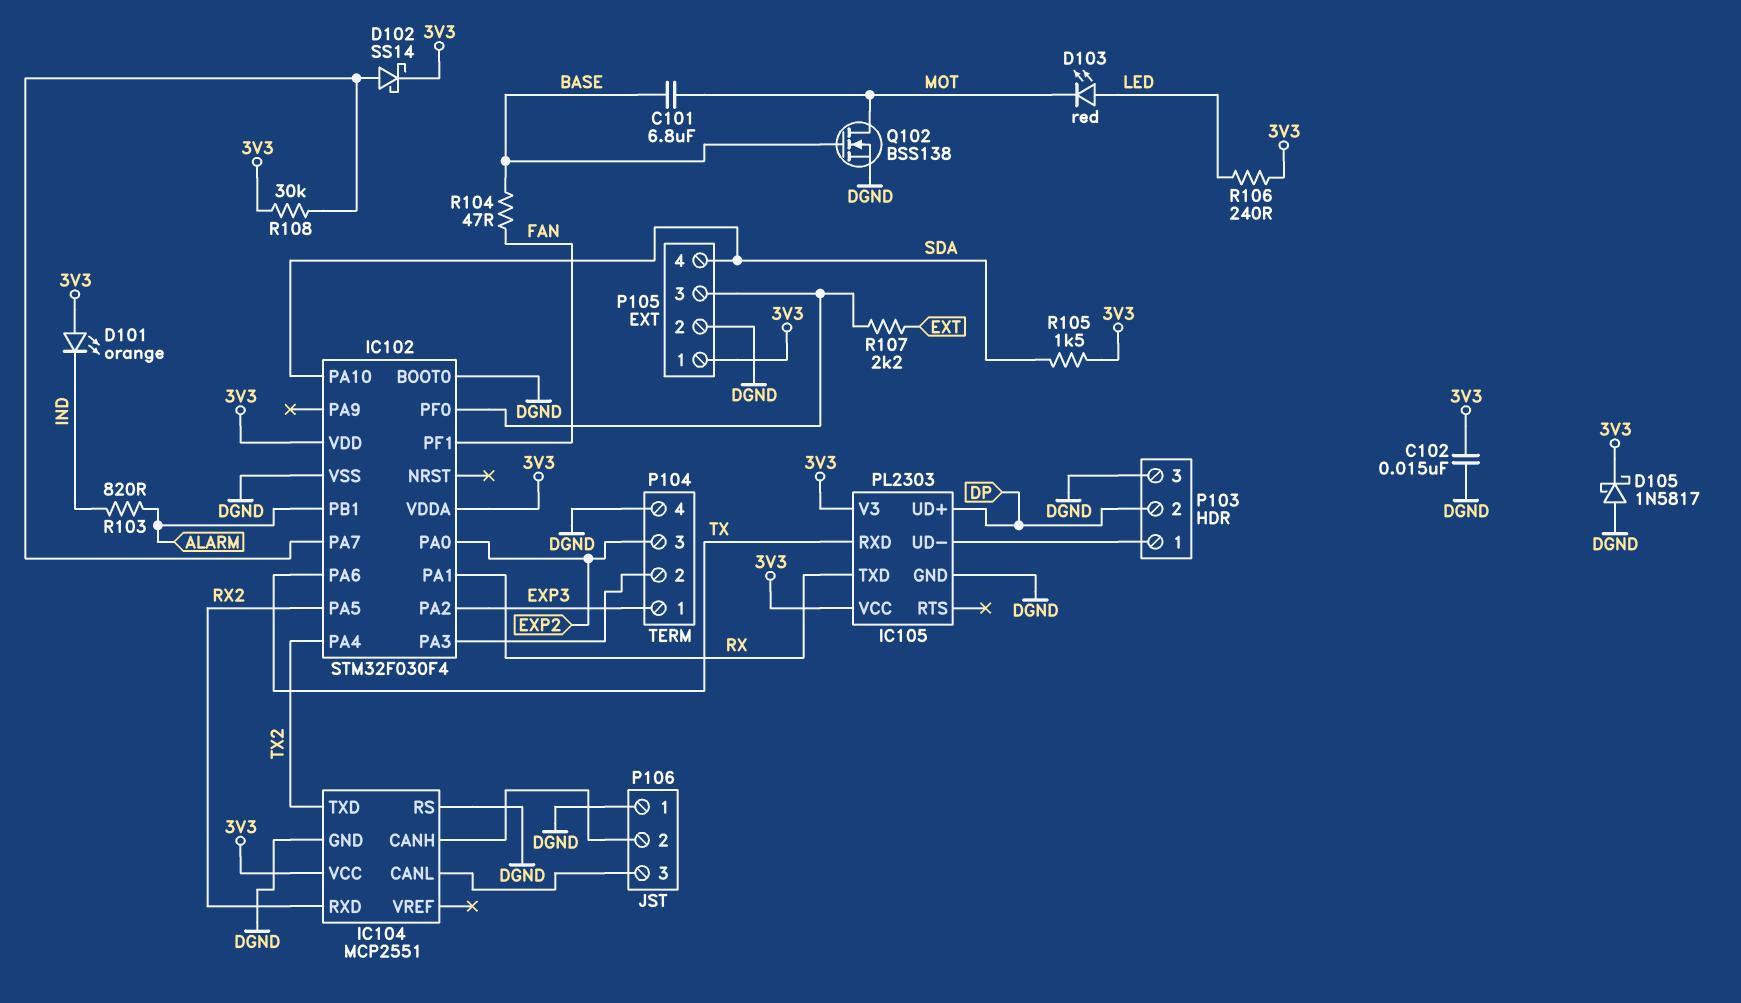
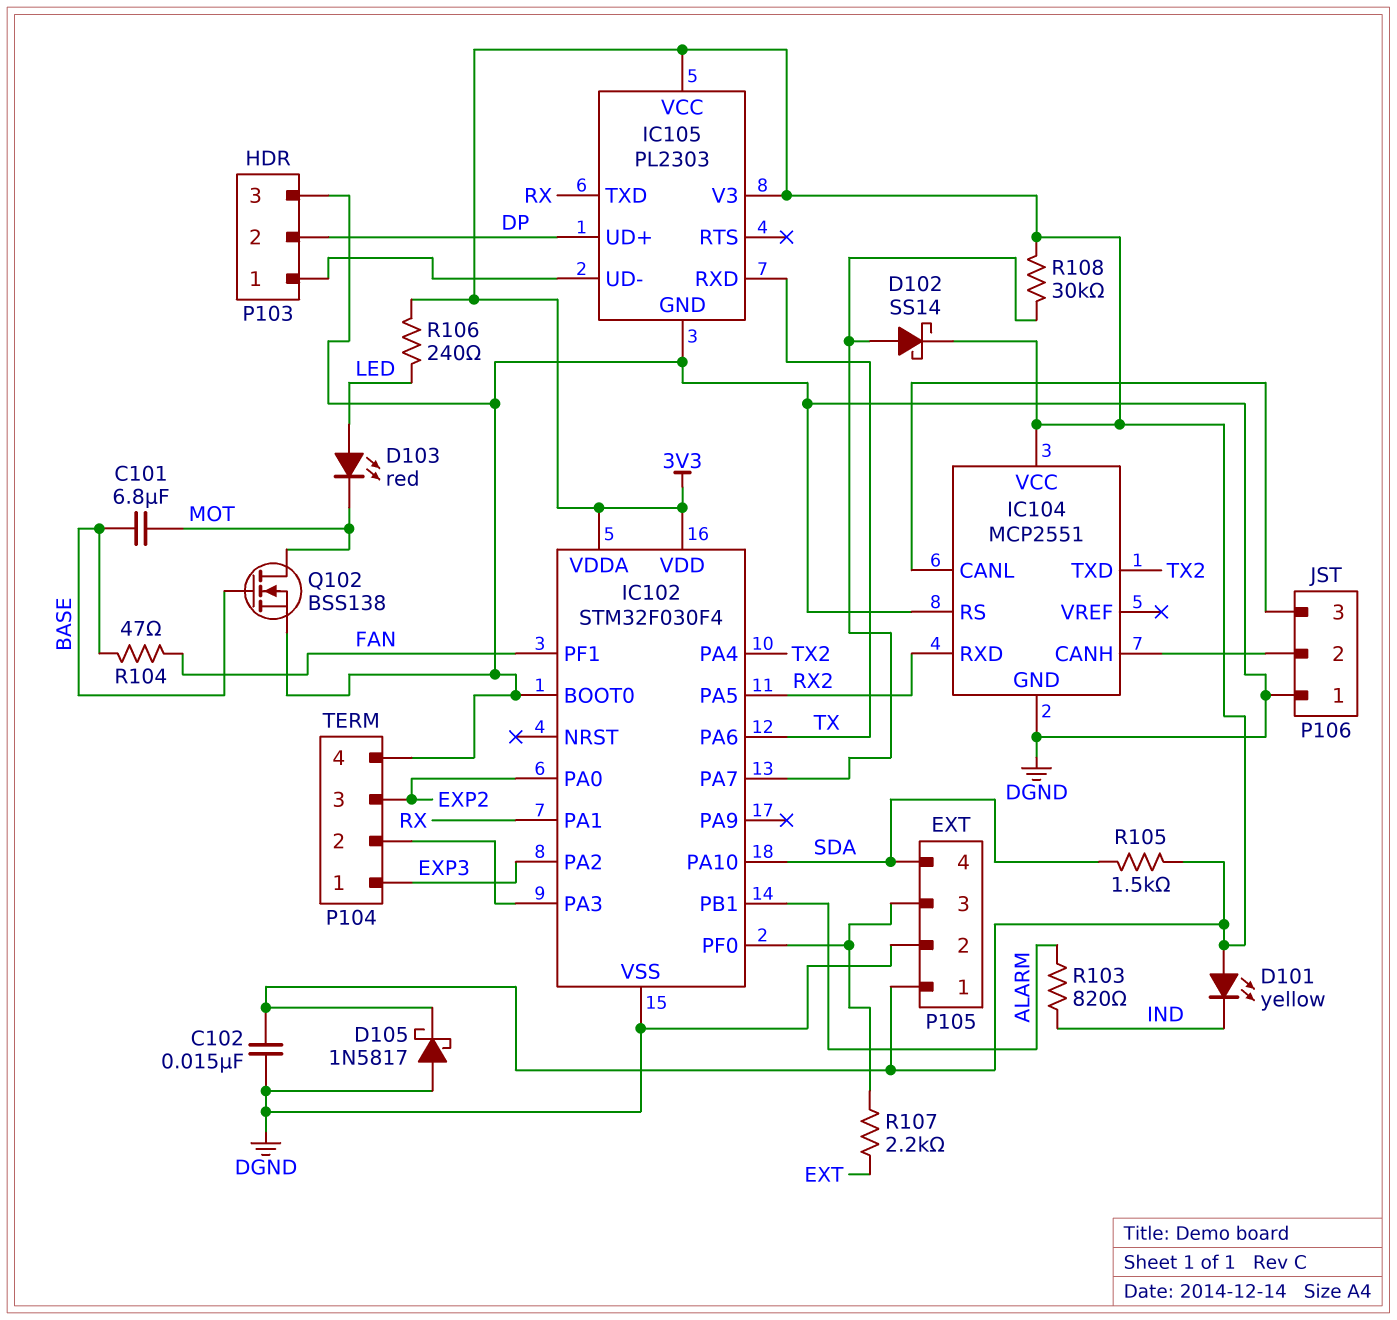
D101: LED orange (A 3V3, K IND) -> LED yellow (A 3V3, K IND)

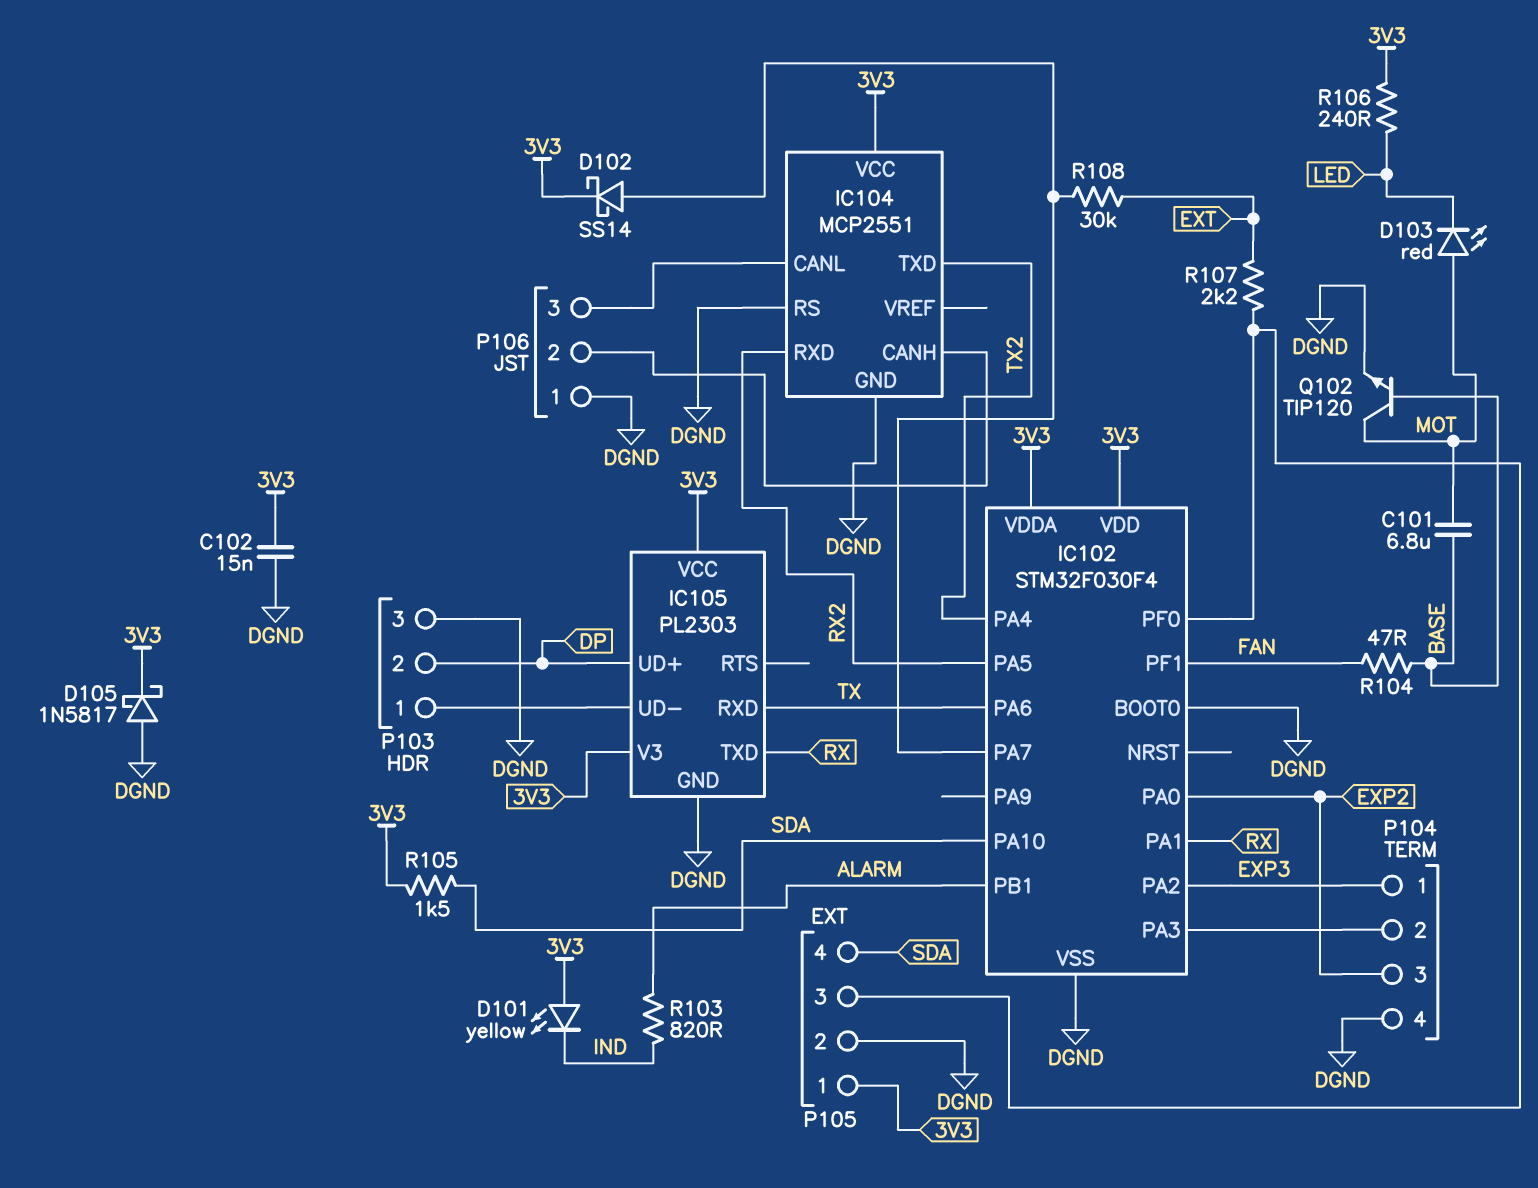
D103: LED red (A LED, K MOT) -> LED red (A MOT, K LED)
Q102: NMOS BSS138 (G BASE, D MOT, S DGND) -> NPN TIP120 (B BASE, C MOT, E DGND)
R108: 30k (3V3, IC102/PA7) -> 30k (EXT, IC102/PA7)

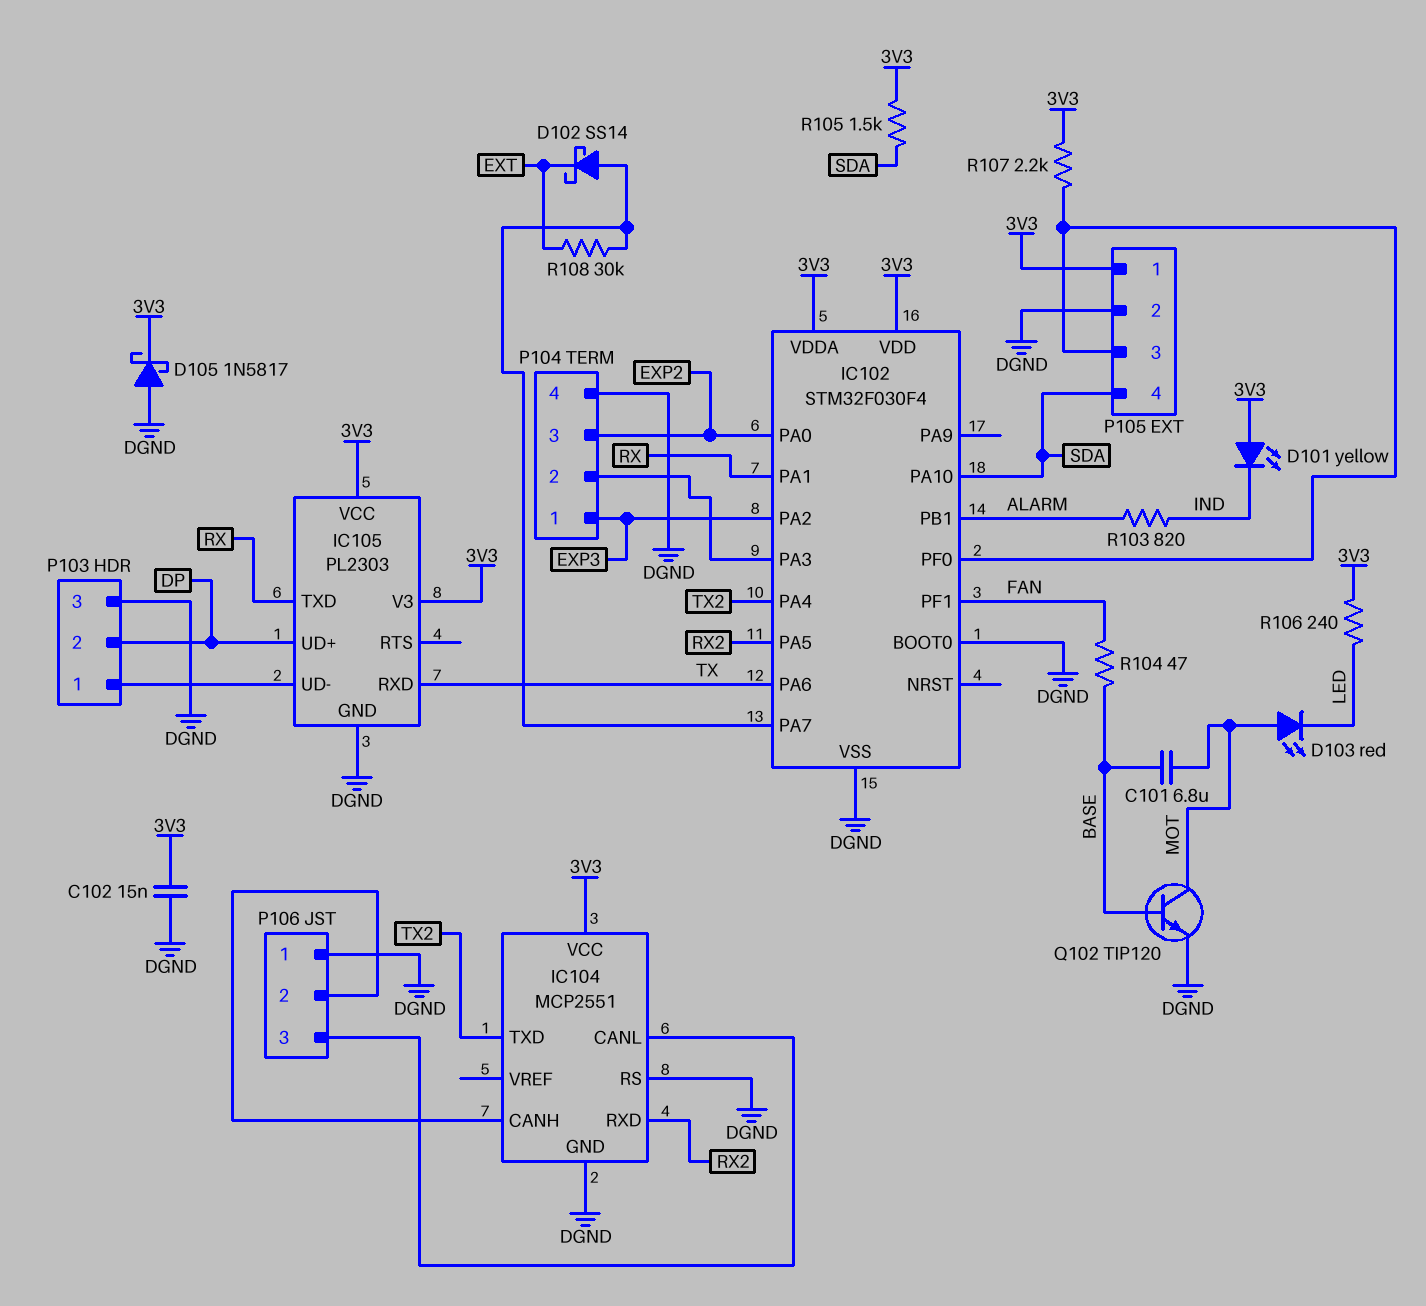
D102: schottky SS14 (A IC102/PA7, K 3V3) -> schottky SS14 (A IC102/PA7, K EXT)
R107: 2.2k (EXT, IC102/PF0) -> 2.2k (3V3, IC102/PF0)

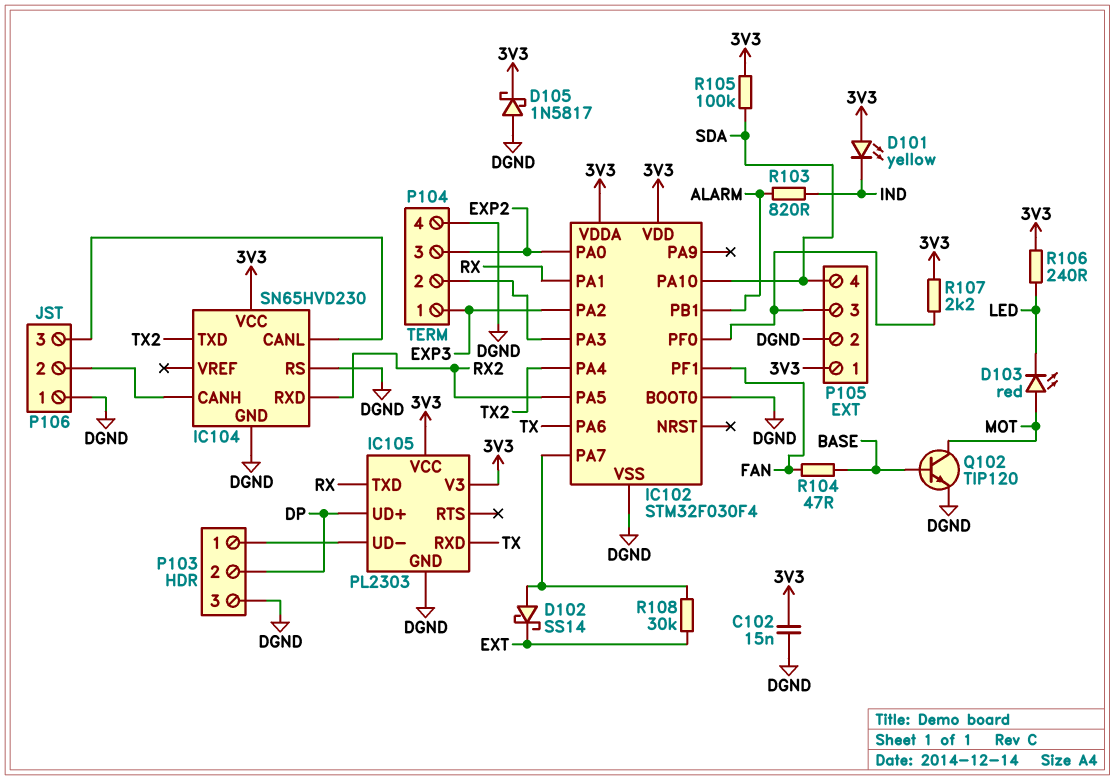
C101: 6.8uF (BASE, MOT) -> none
IC104: MCP2551 -> SN65HVD230
R105: 1.5k (3V3, SDA) -> 100k (3V3, SDA)

